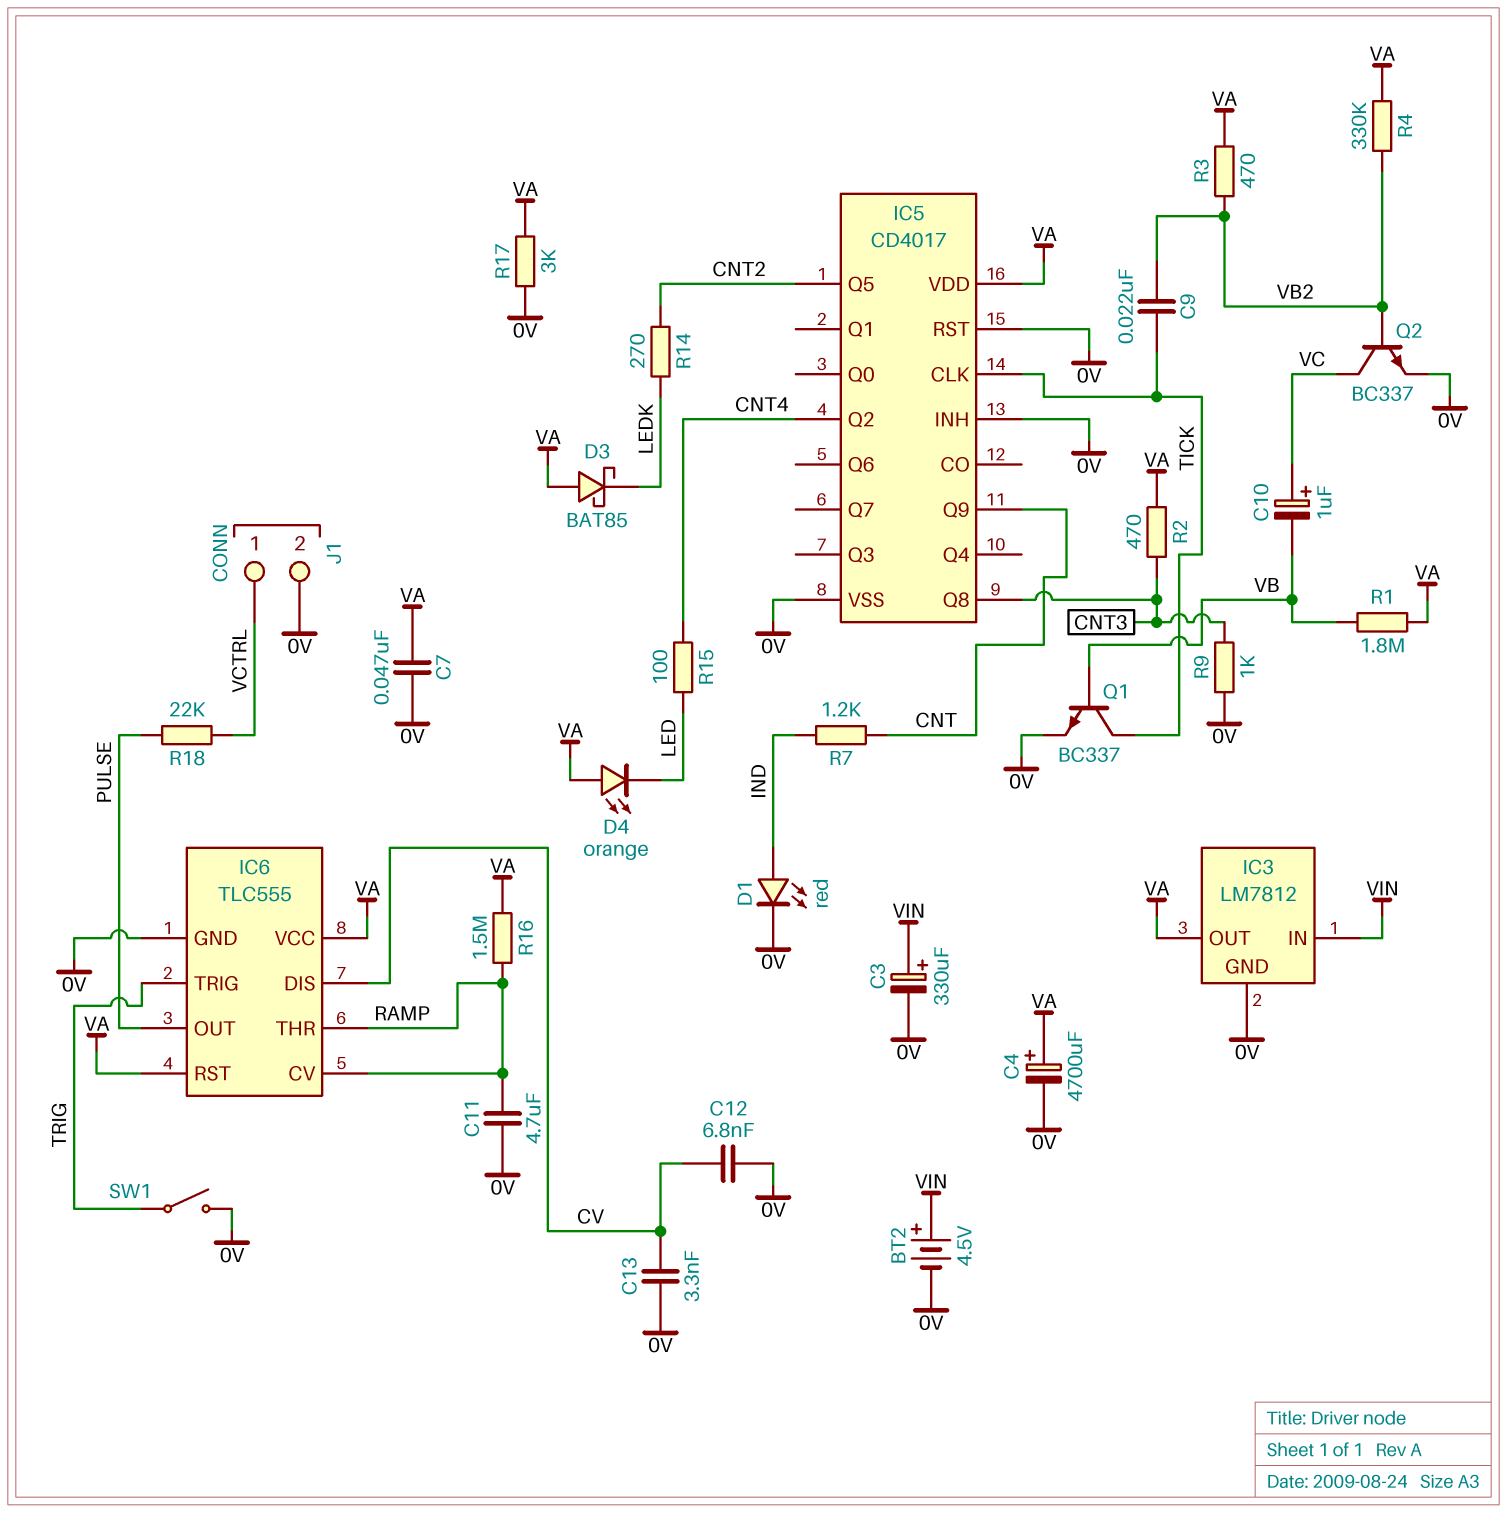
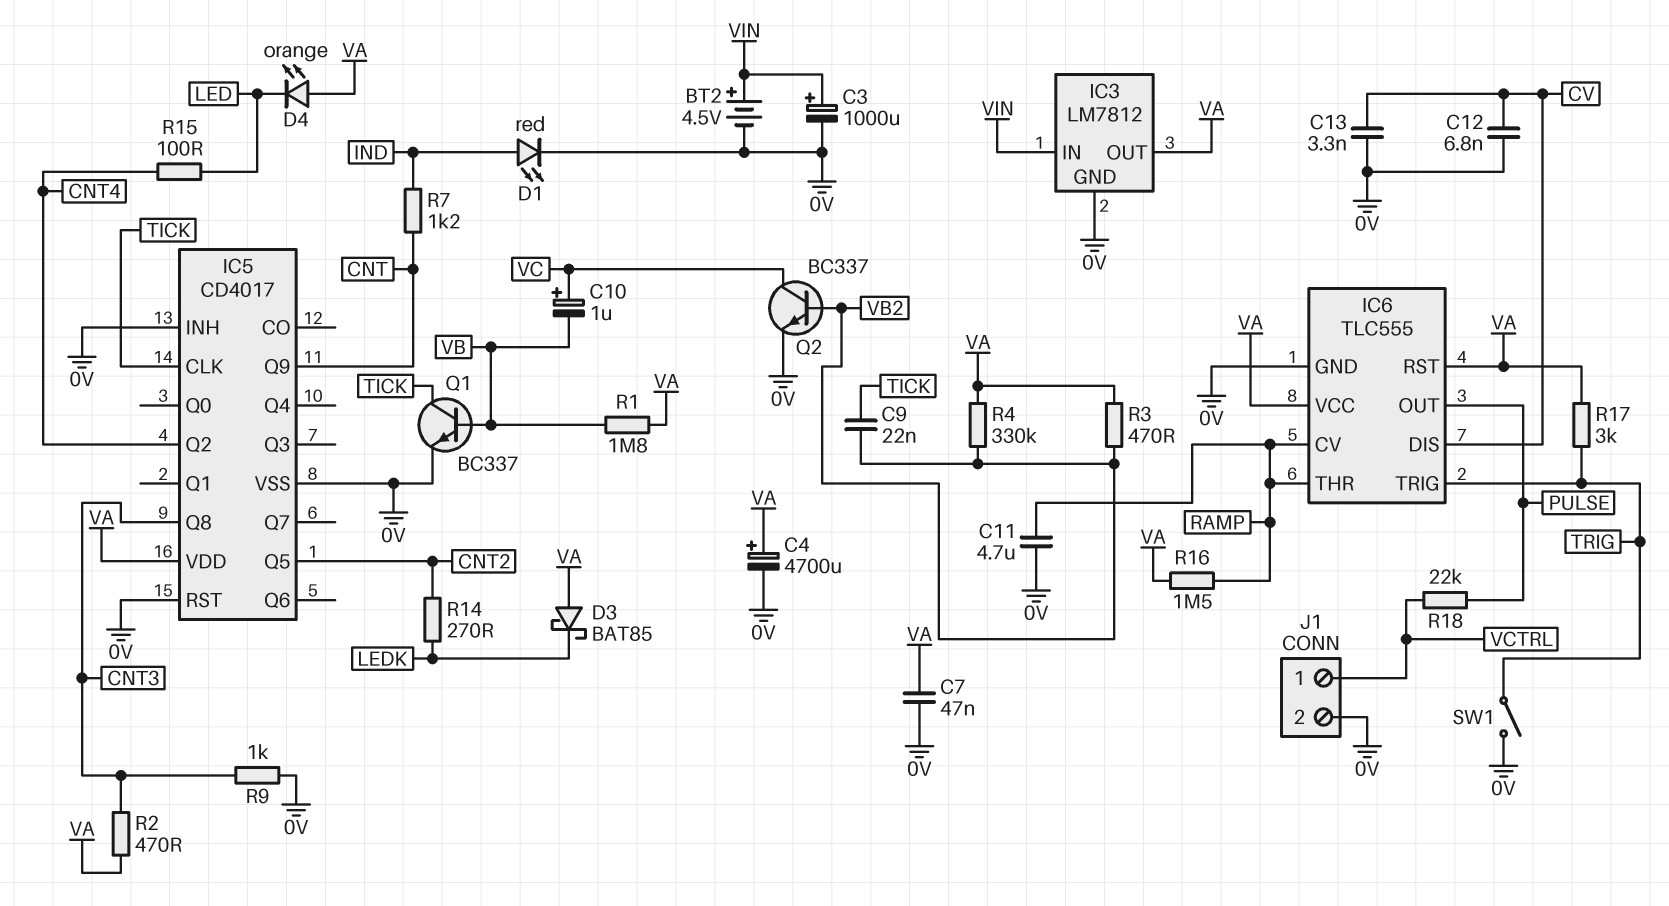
C3: 330uF (plus VIN, minus 0V) -> 1000uF (plus VIN, minus 0V)
R17: 3k (0V, VA) -> 3k (TRIG, VA)

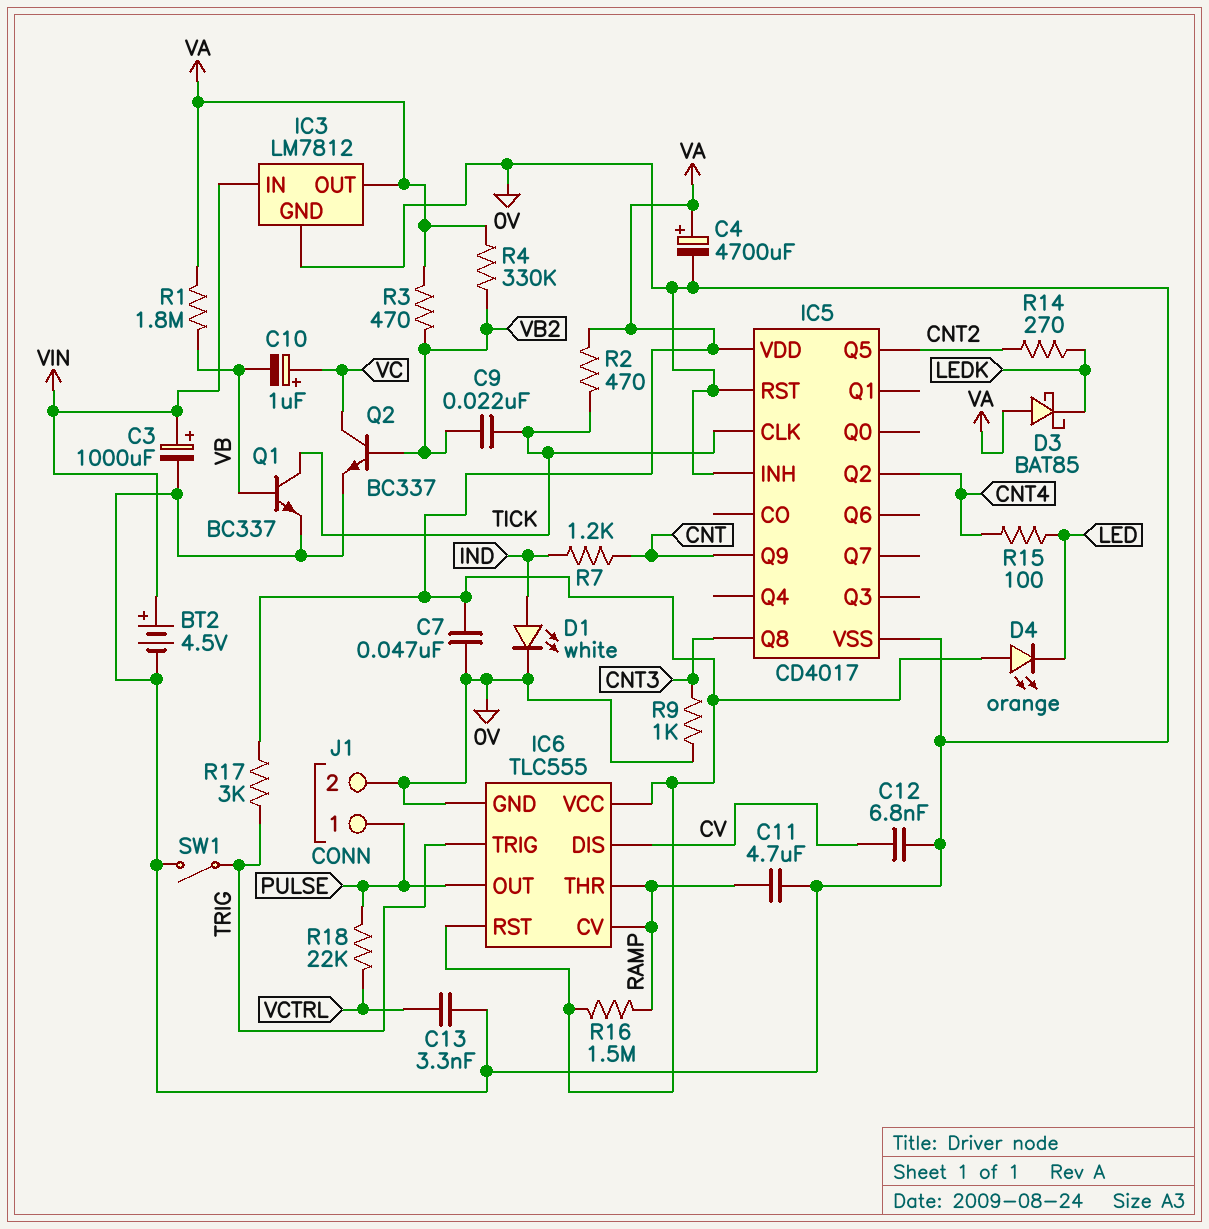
C13: 3.3nF (0V, CV) -> 3.3nF (0V, VCTRL)
D1: LED red (A IND, K 0V) -> LED white (A IND, K 0V)
J1 pin 1: VCTRL -> PULSE
R2: 470 (CNT3, VA) -> 470 (TICK, VA)

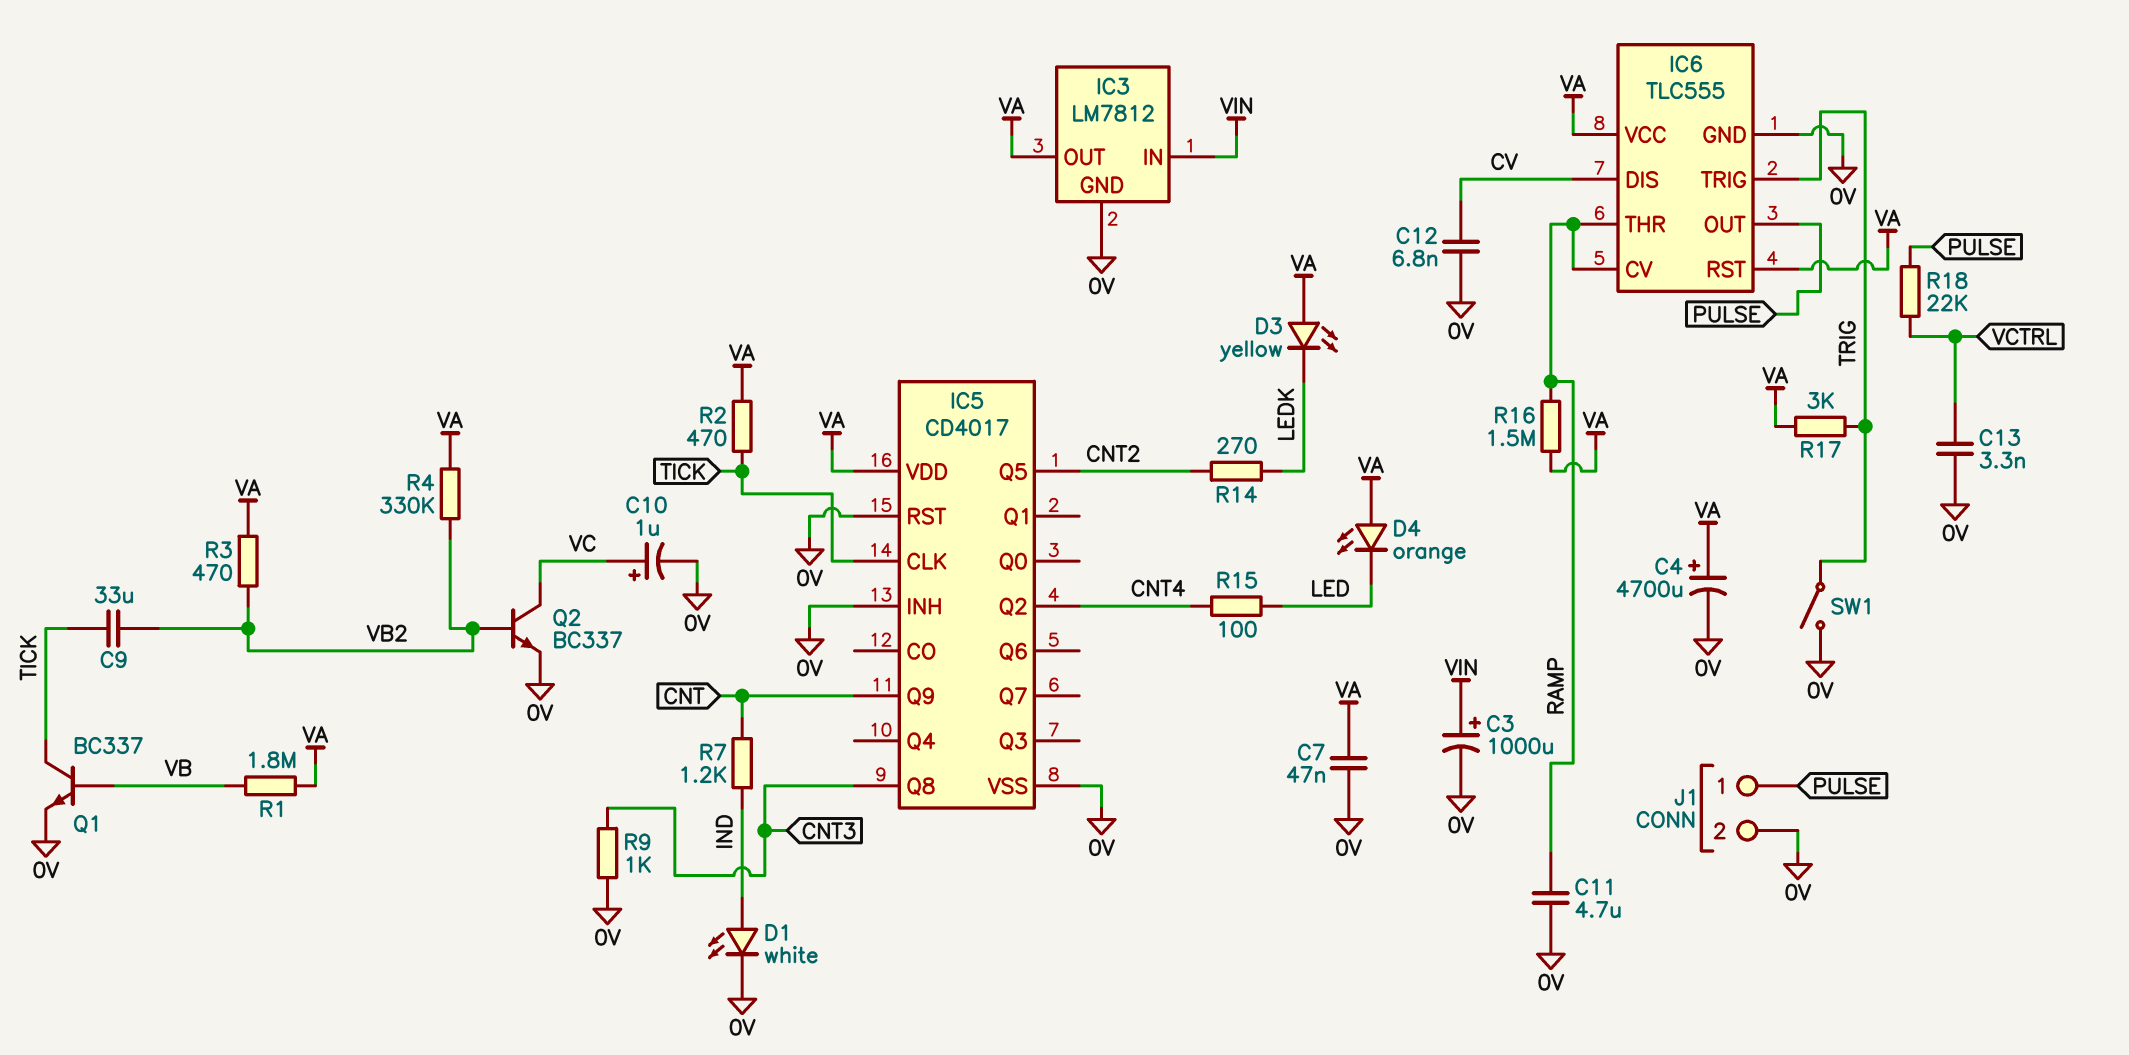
BT2: 4.5V (plus VIN, minus 0V) -> none
C9: 22nF (TICK, VB2) -> 33uF (TICK, VB2)
C10: 1uF (plus VC, minus VB) -> 1uF (plus VC, minus 0V)
D3: schottky BAT85 (A VA, K LEDK) -> LED yellow (A VA, K LEDK)

